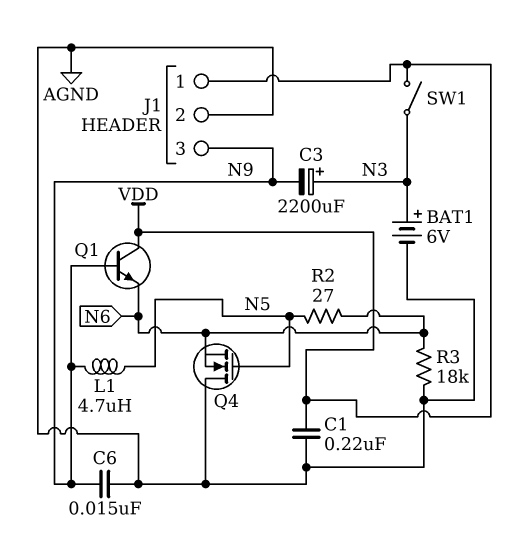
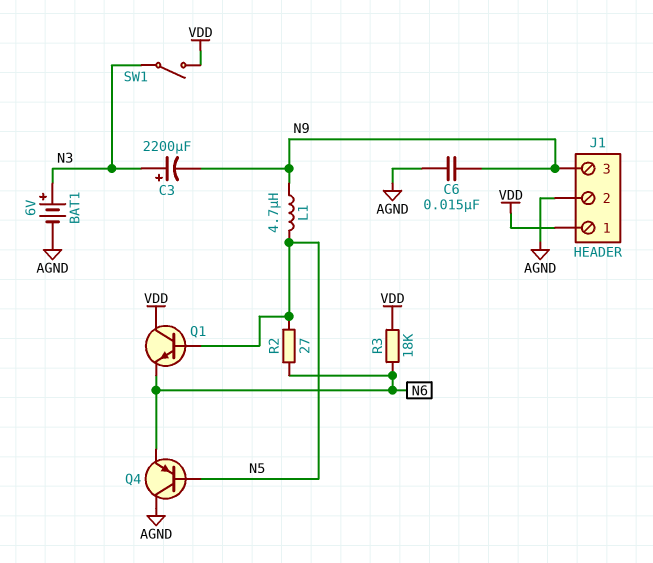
C1: 220nF (AGND, VDD) -> none
Q1: NPN (B N9, C VDD, E N6) -> NPN (B N5, C VDD, E N6)
Q4: NMOS (G N5, D AGND, S N6) -> PNP (B N5, C AGND, E N6)
R3: 18k (AGND, N6) -> 18k (N6, VDD)

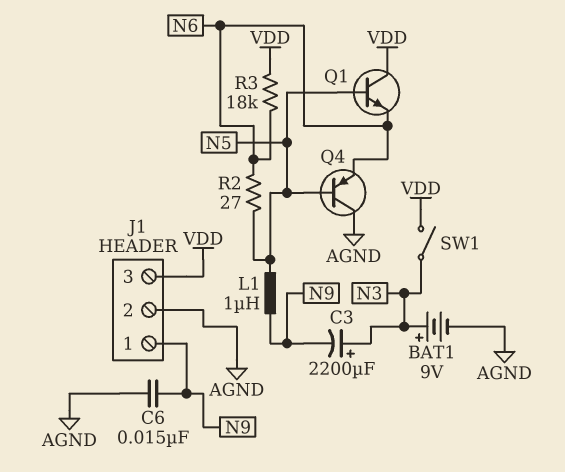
BAT1: 6V (plus N3, minus AGND) -> 9V (plus N3, minus AGND)
J1 pin 1: VDD -> N9
J1 pin 3: N9 -> VDD
L1: 4.7uH (N5, N9) -> 1uH (N5, N9)

